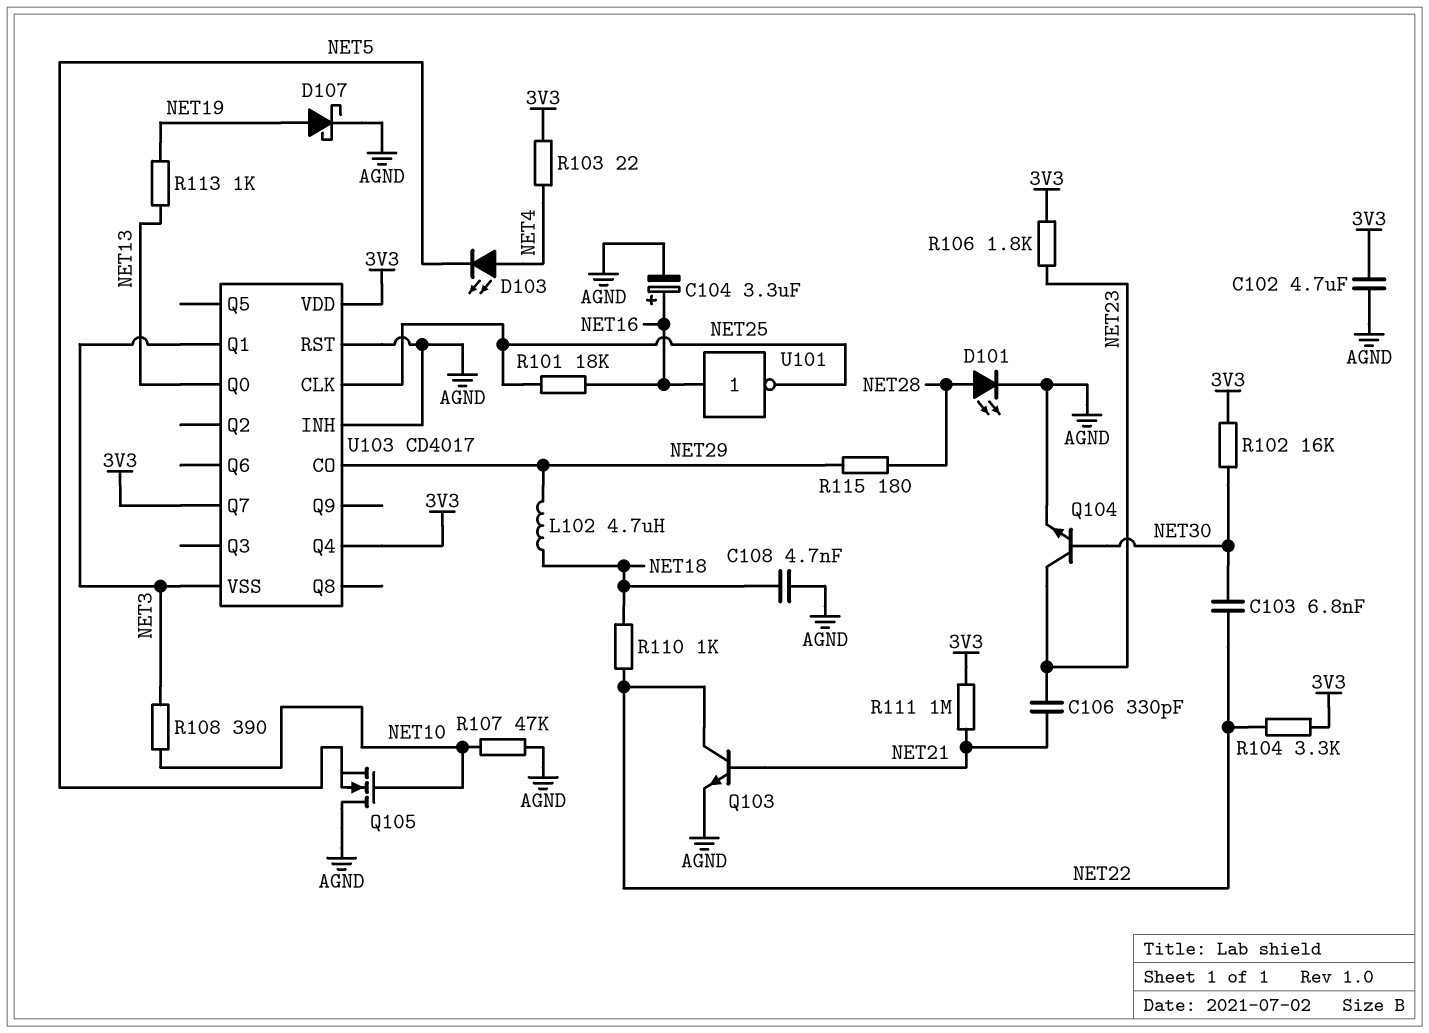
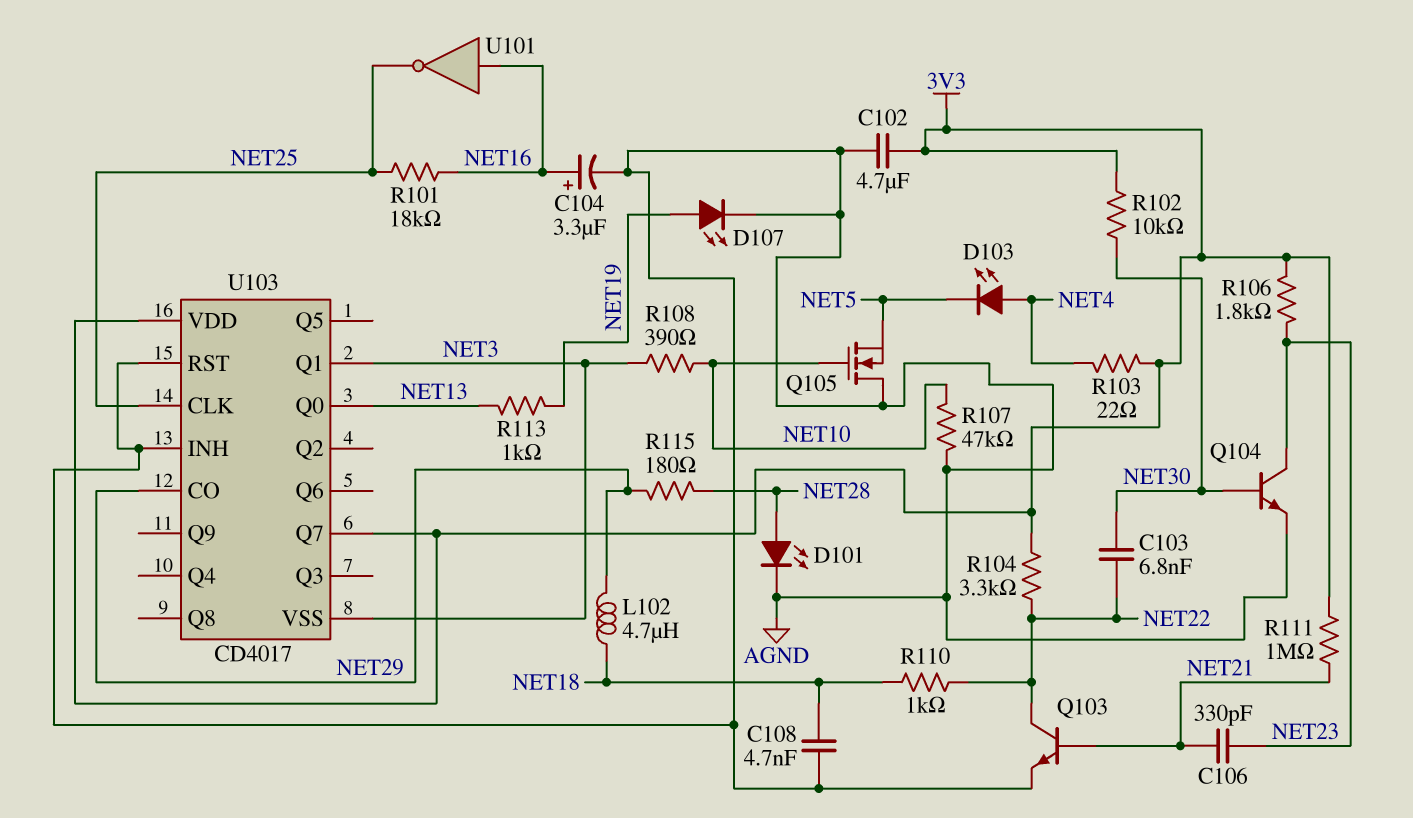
D107: schottky (A NET19, K AGND) -> LED (A NET19, K AGND)
R102: 16k (3V3, NET30) -> 10k (3V3, NET30)
U103 pin Q4: 3V3 -> none

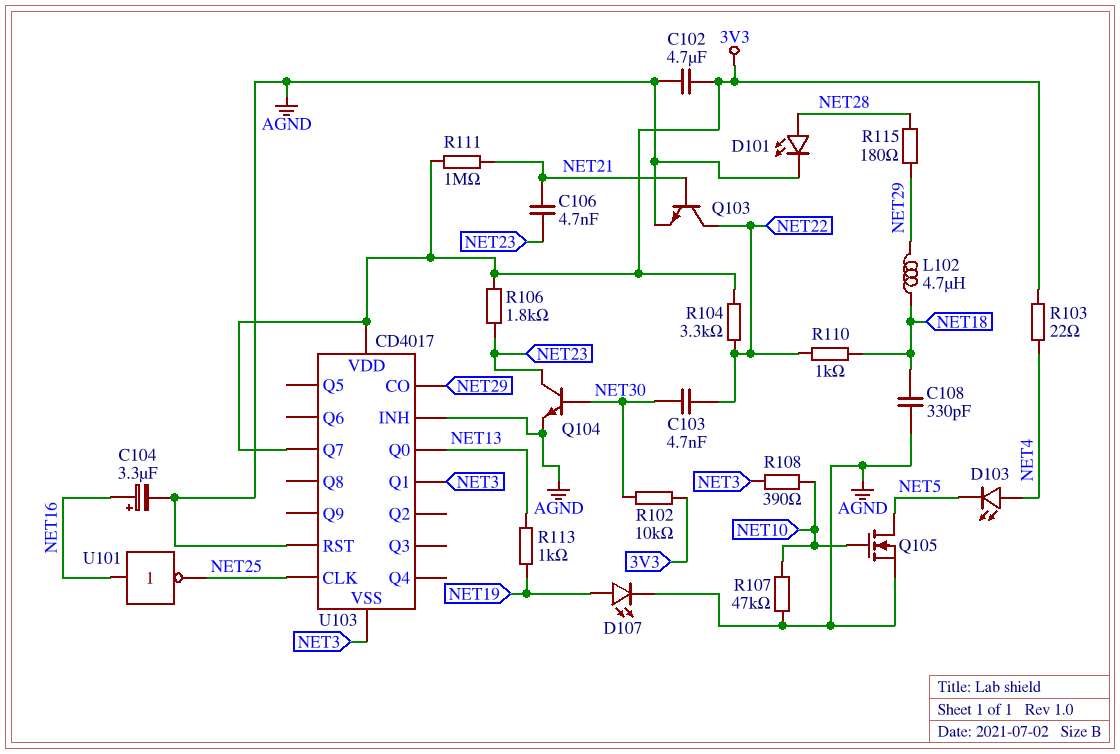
C103: 6.8nF (NET22, NET30) -> 4.7nF (NET22, NET30)
C106: 330pF (NET21, NET23) -> 4.7nF (NET21, NET23)
C108: 4.7nF (AGND, NET18) -> 330pF (AGND, NET18)
Q105: NMOS (G NET10, D AGND, S NET5) -> NMOS (G NET10, D NET5, S AGND)
R101: 18k (NET16, NET25) -> none

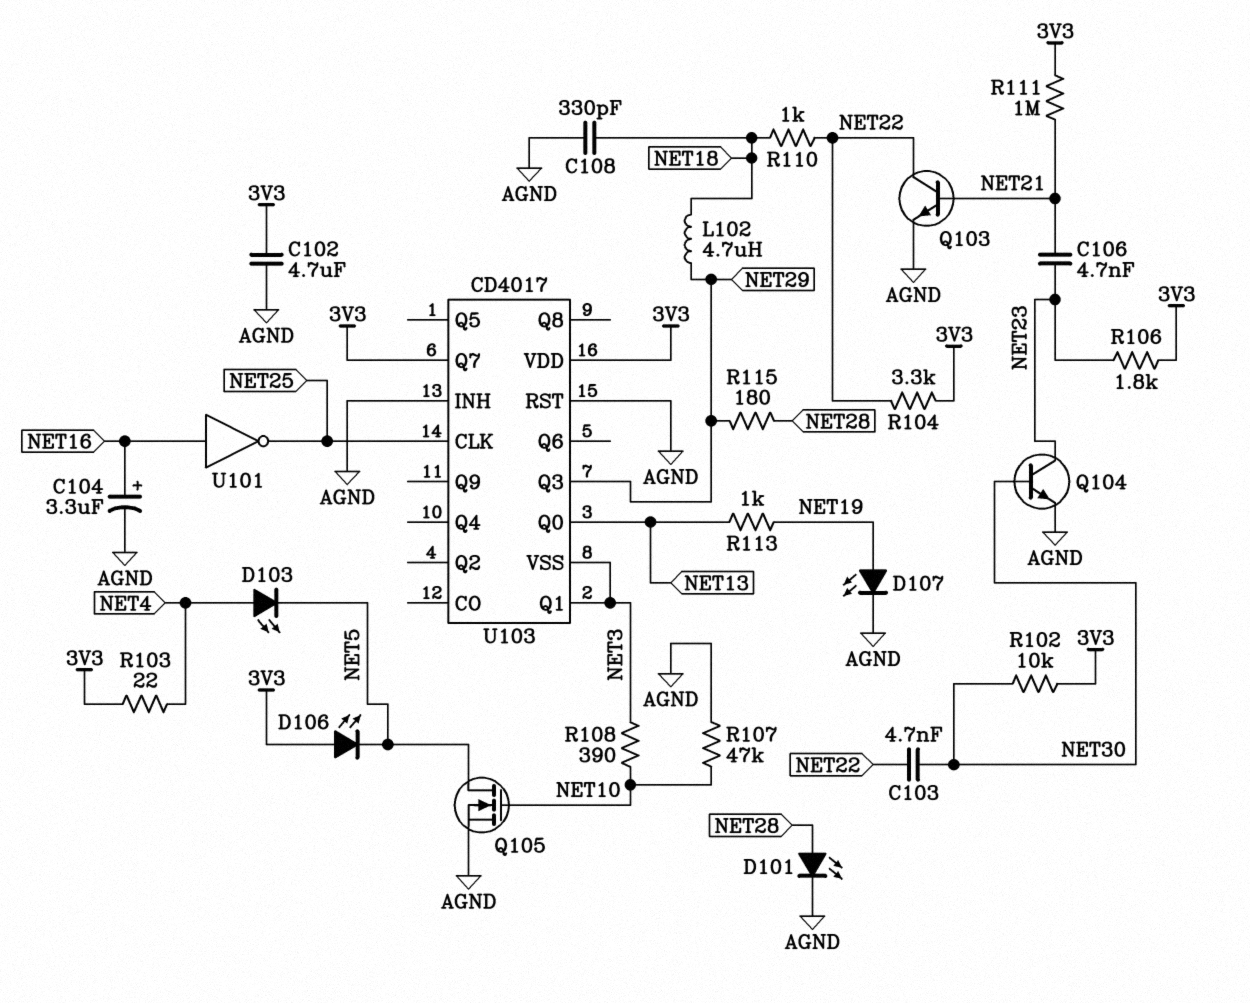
D106: none -> LED (A 3V3, K NET5)
U103 pin CO: NET29 -> none
U103 pin Q3: none -> NET29

